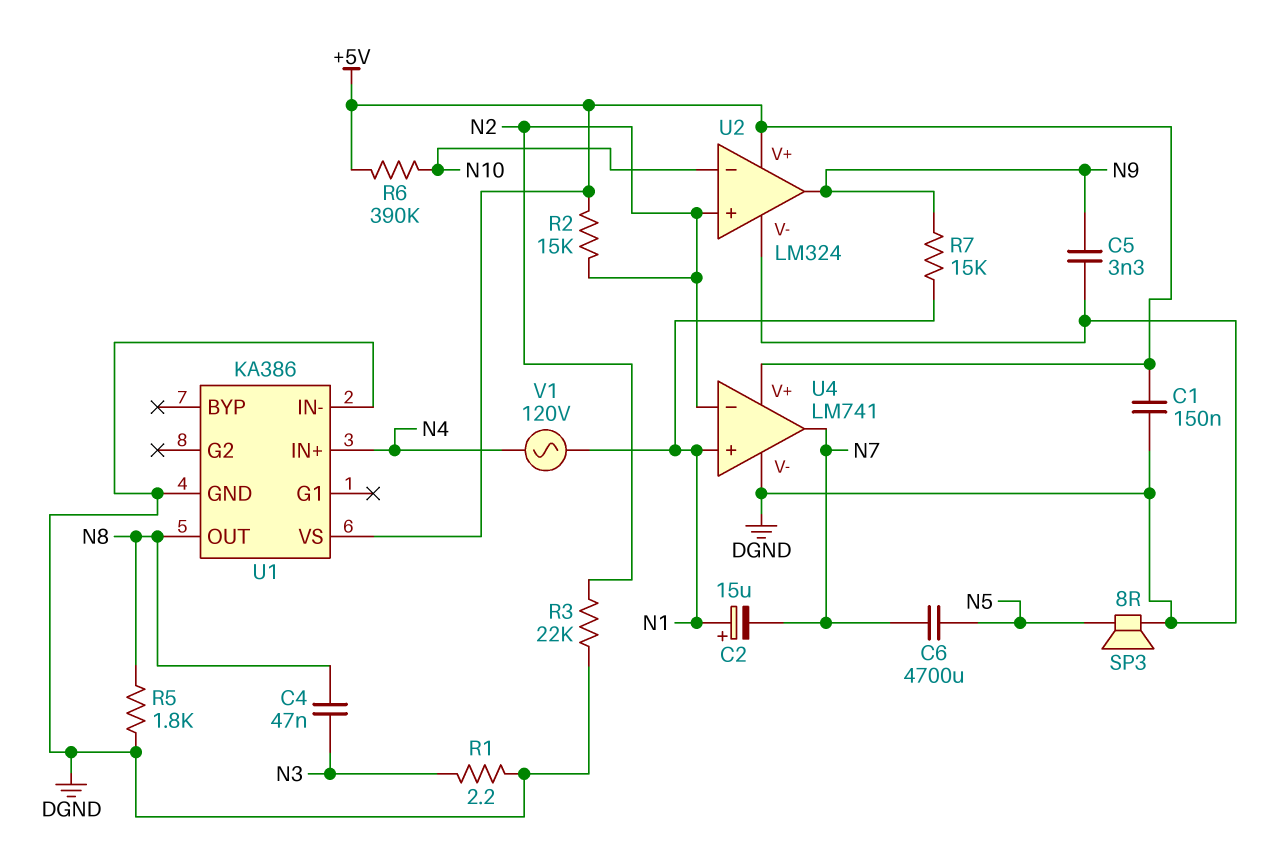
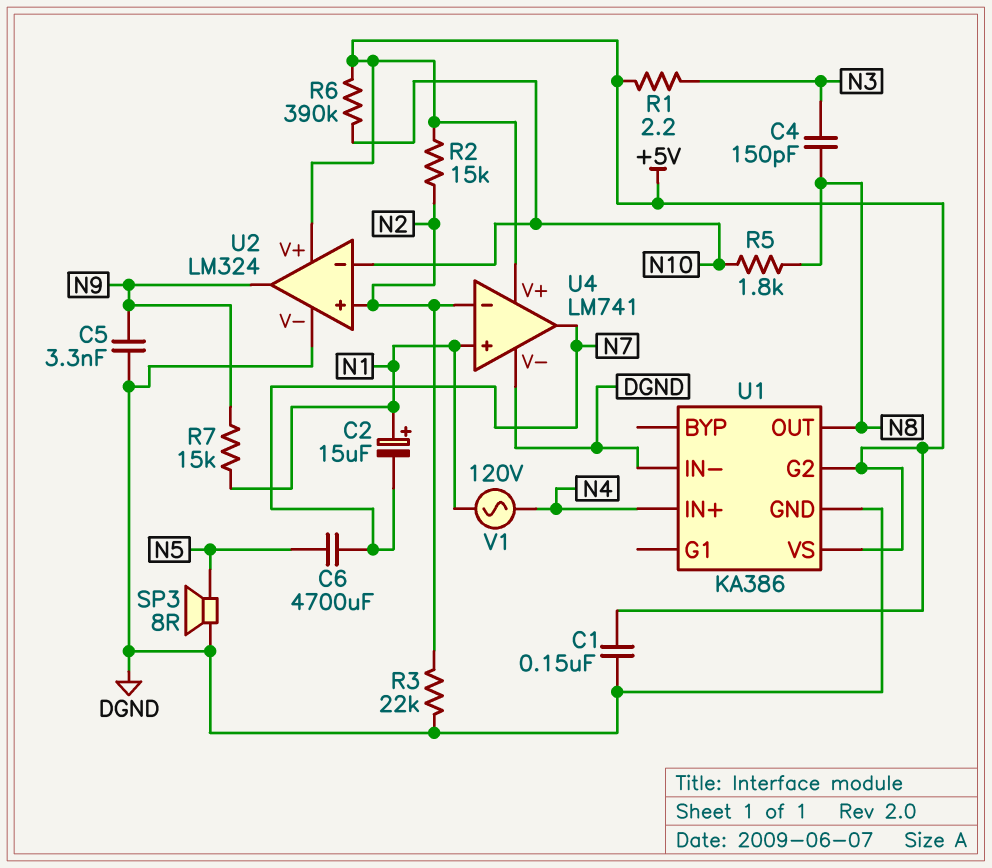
C4: 47nF (N3, N8) -> 150pF (N3, N8)
R1: 2.2 (DGND, N3) -> 2.2 (+5V, N3)
R5: 1.8k (DGND, N8) -> 1.8k (N8, N10)
U1 pin G2: none -> +5V

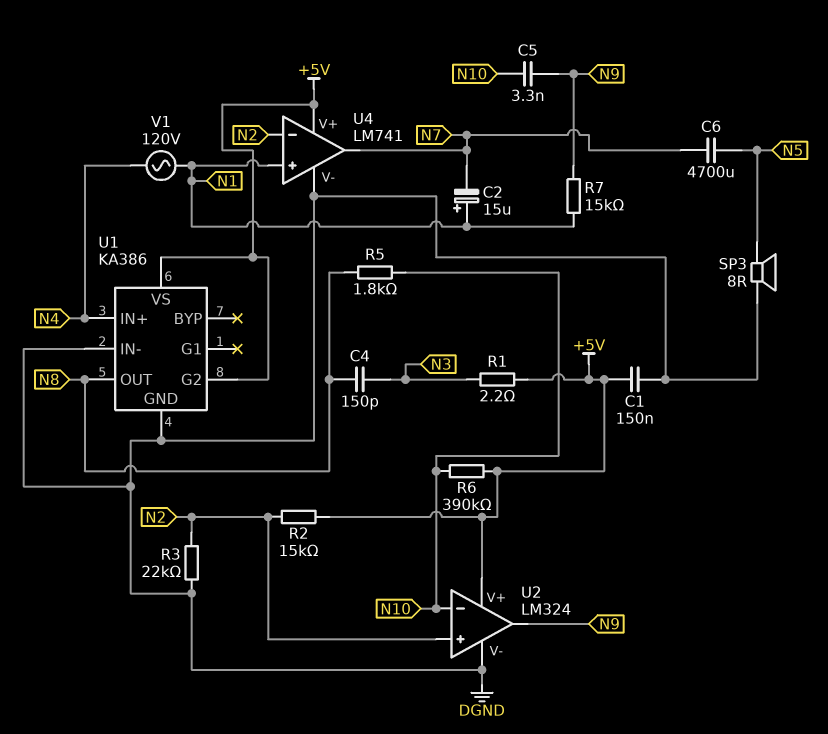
C5: 3.3nF (DGND, N9) -> 3.3nF (N9, N10)

